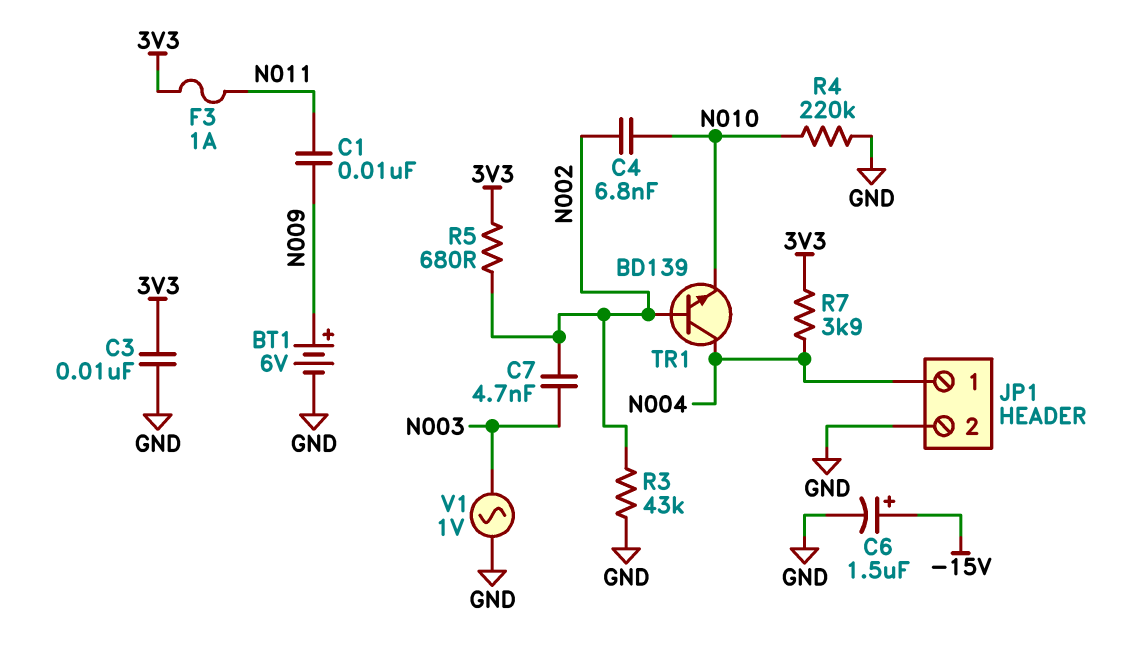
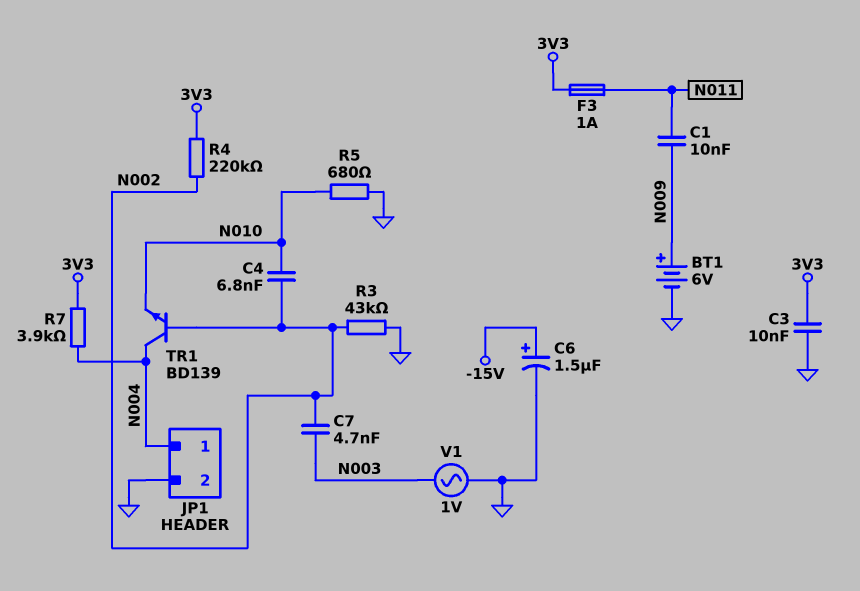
R4: 220k (GND, N010) -> 220k (3V3, N002)
R5: 680 (3V3, N002) -> 680 (GND, N010)

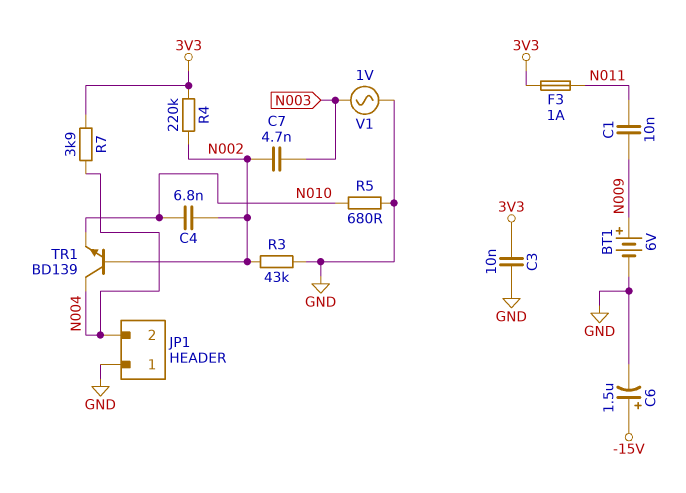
JP1 pin 1: N004 -> GND
JP1 pin 2: GND -> N004

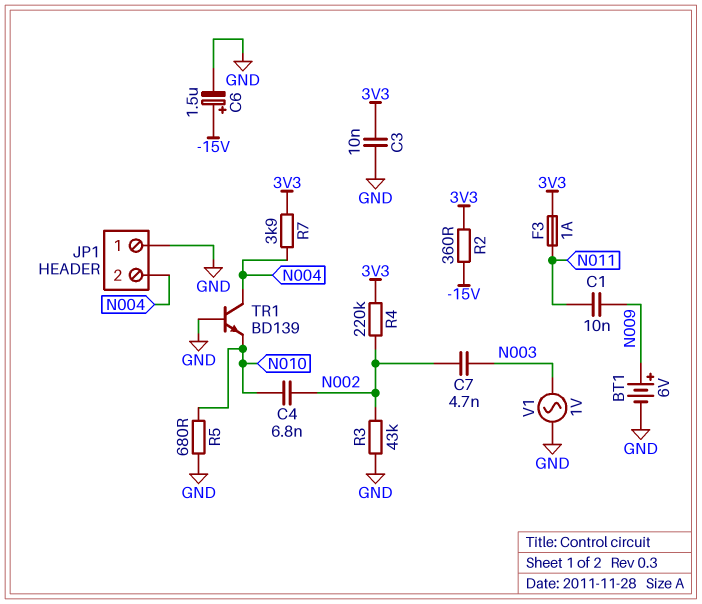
R2: none -> 360 (-15V, 3V3)
TR1: NPN BD139 (B N002, C N004, E N010) -> NPN BD139 (B GND, C N004, E N010)

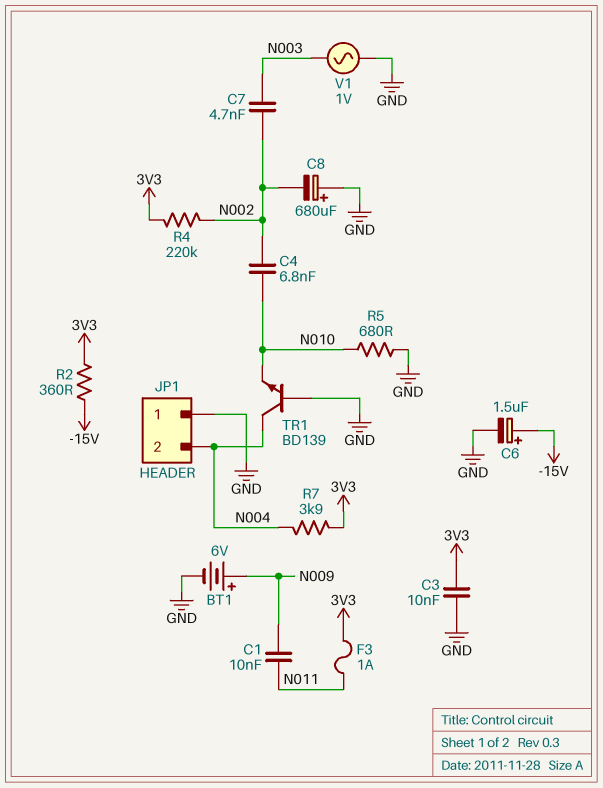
C8: none -> 680uF (plus GND, minus N002)
R3: 43k (GND, N002) -> none

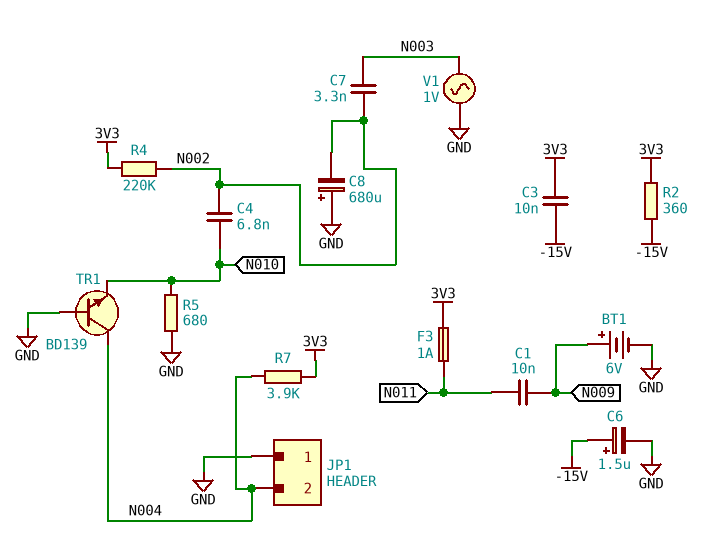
C3: 10nF (3V3, GND) -> 10nF (-15V, 3V3)
C7: 4.7nF (N002, N003) -> 3.3nF (N002, N003)

